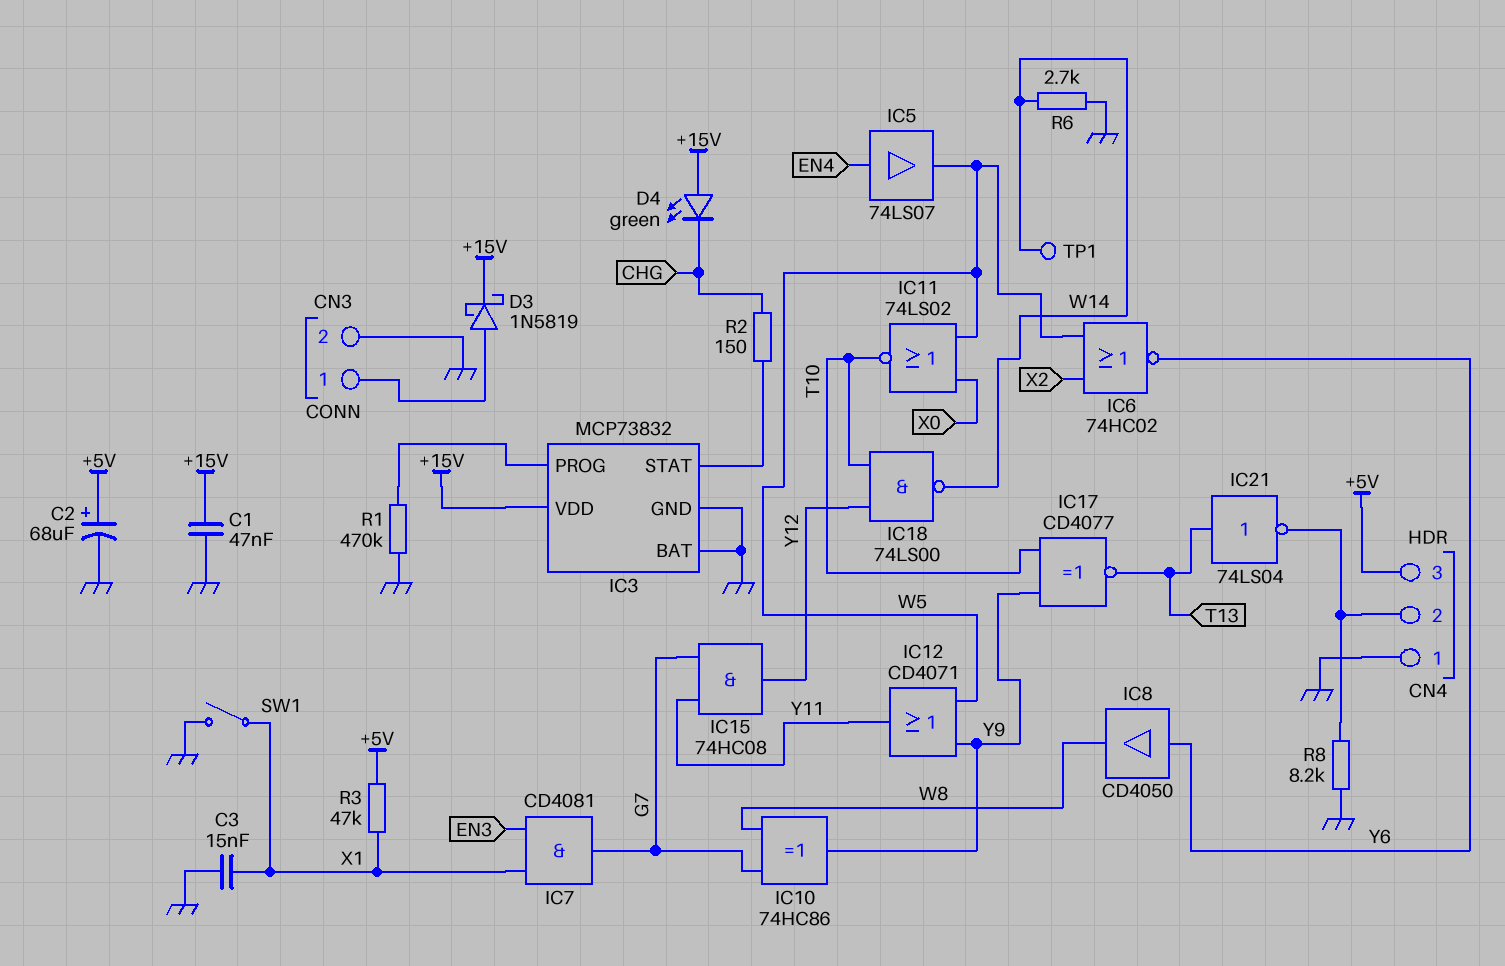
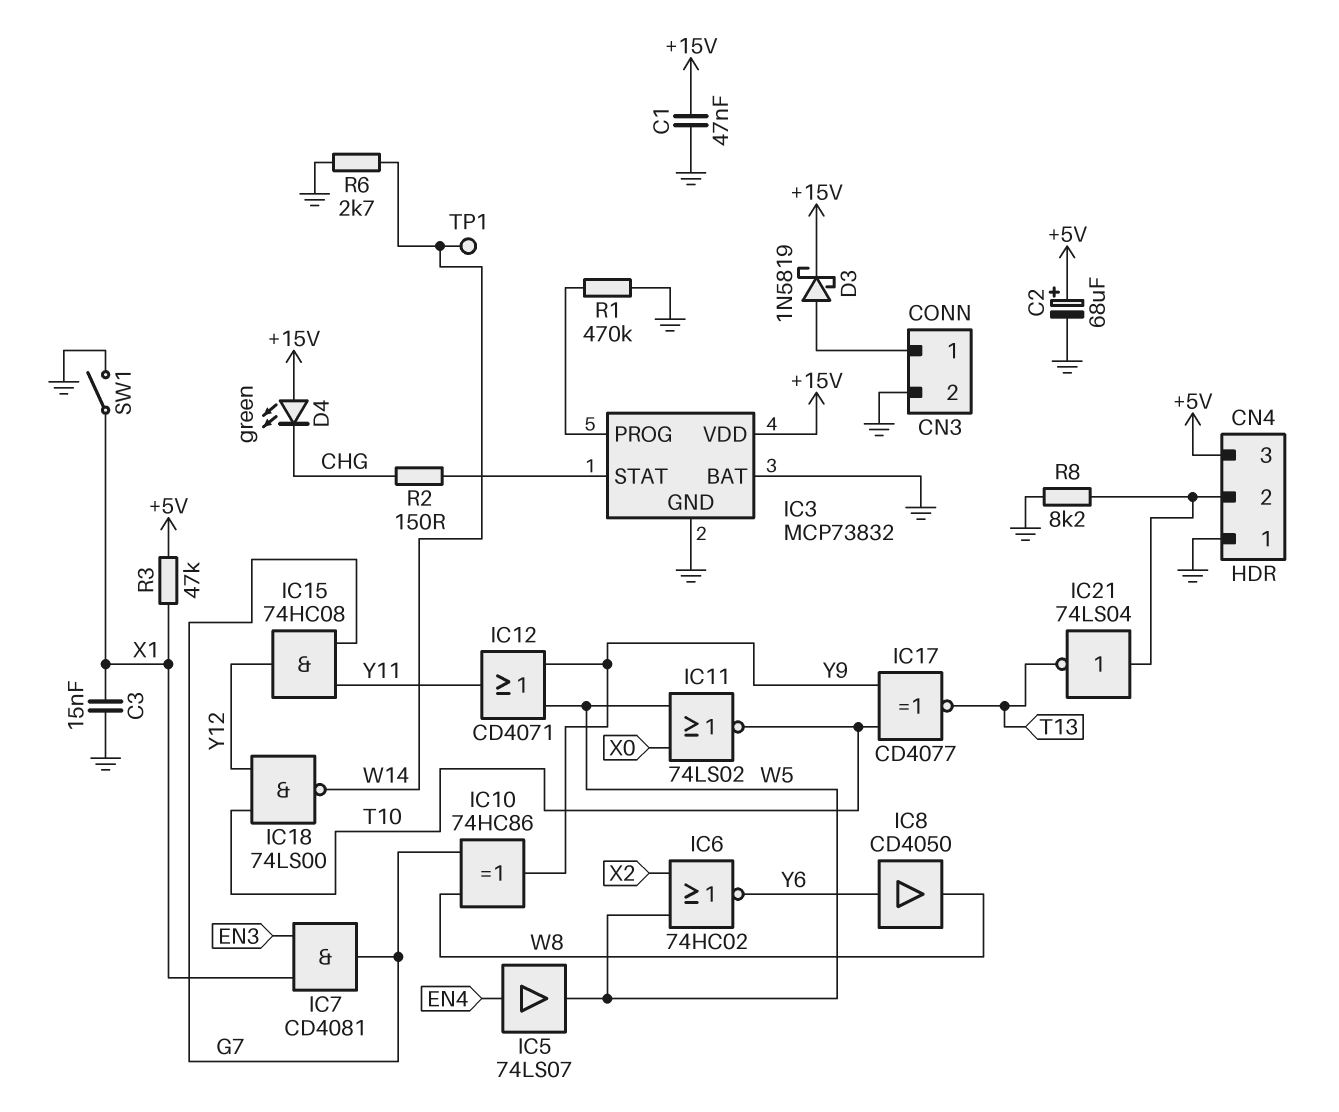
IC21: NOT 74LS04 (in T13, out CN4/2) -> NOT 74LS04 (in CN4/2, out T13)

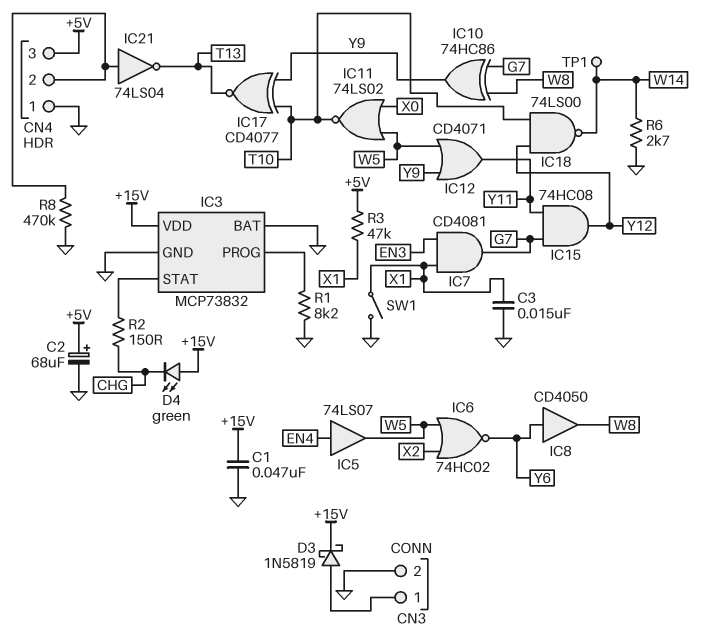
R1: 470k (GND, IC3/PROG) -> 8.2k (GND, IC3/PROG)
R8: 8.2k (CN4/2, GND) -> 470k (CN4/2, GND)

